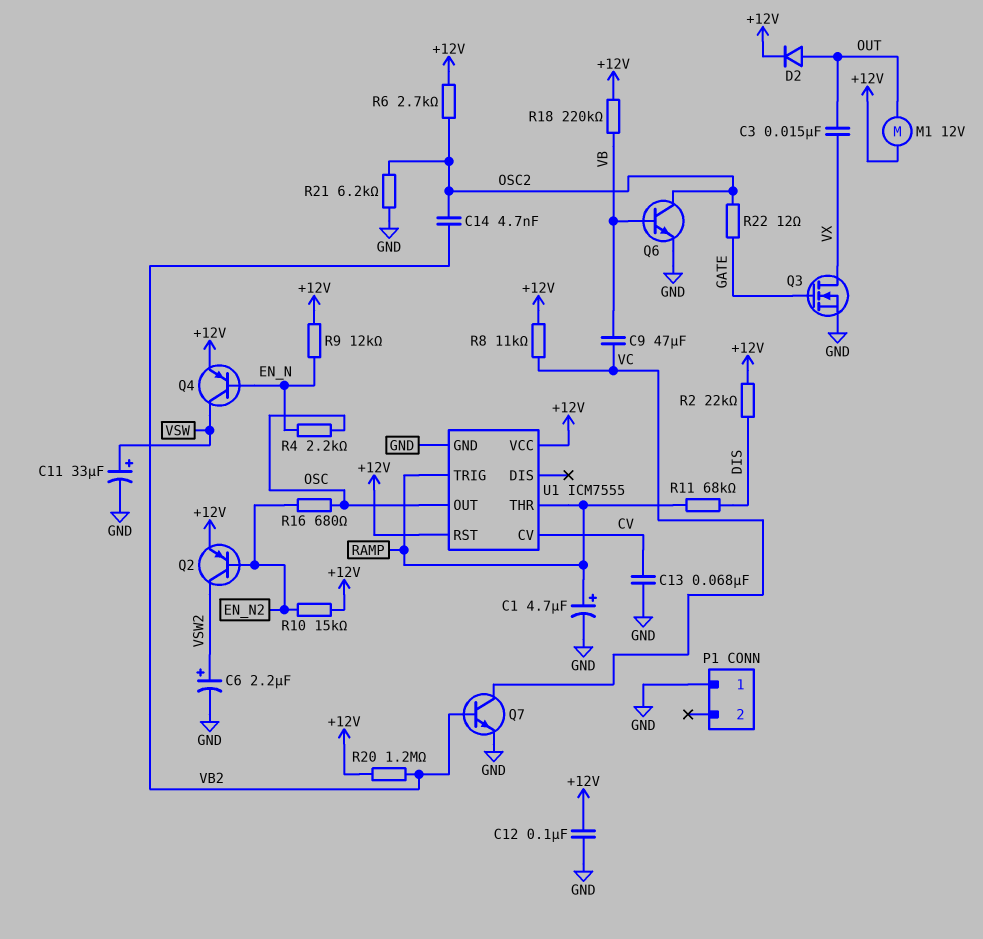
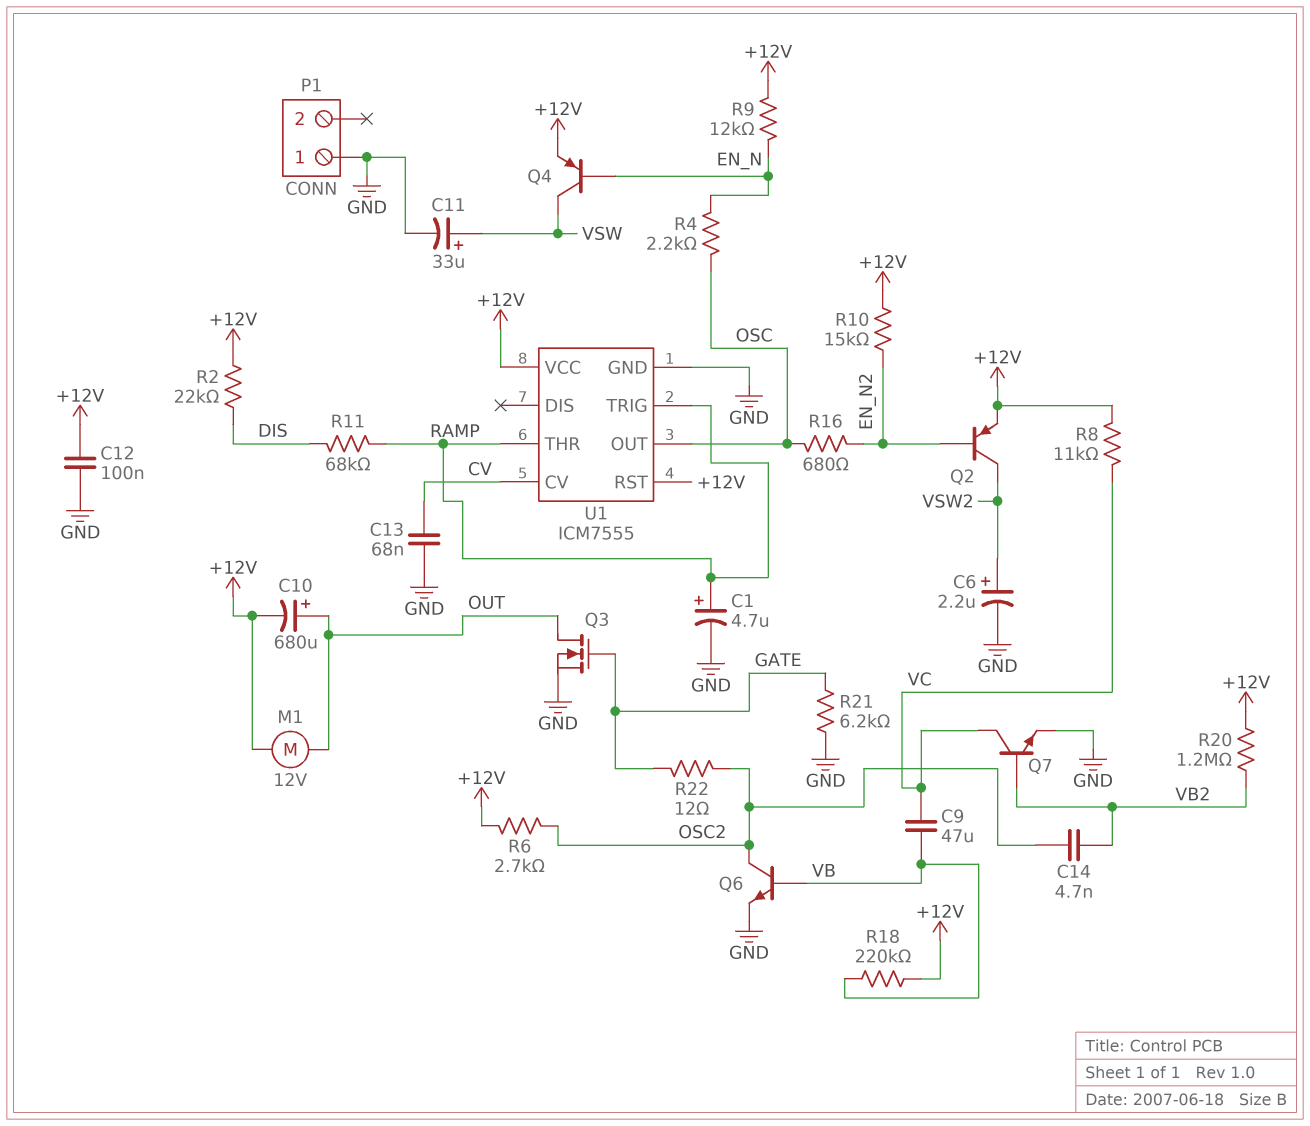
C3: 15nF (OUT, VX) -> none
C10: none -> 680uF (plus OUT, minus +12V)
D2: diode (A OUT, K +12V) -> none
Q3: NMOS (G GATE, D VX, S GND) -> NMOS (G GATE, D OUT, S GND)
R21: 6.2k (GND, OSC2) -> 6.2k (GATE, GND)

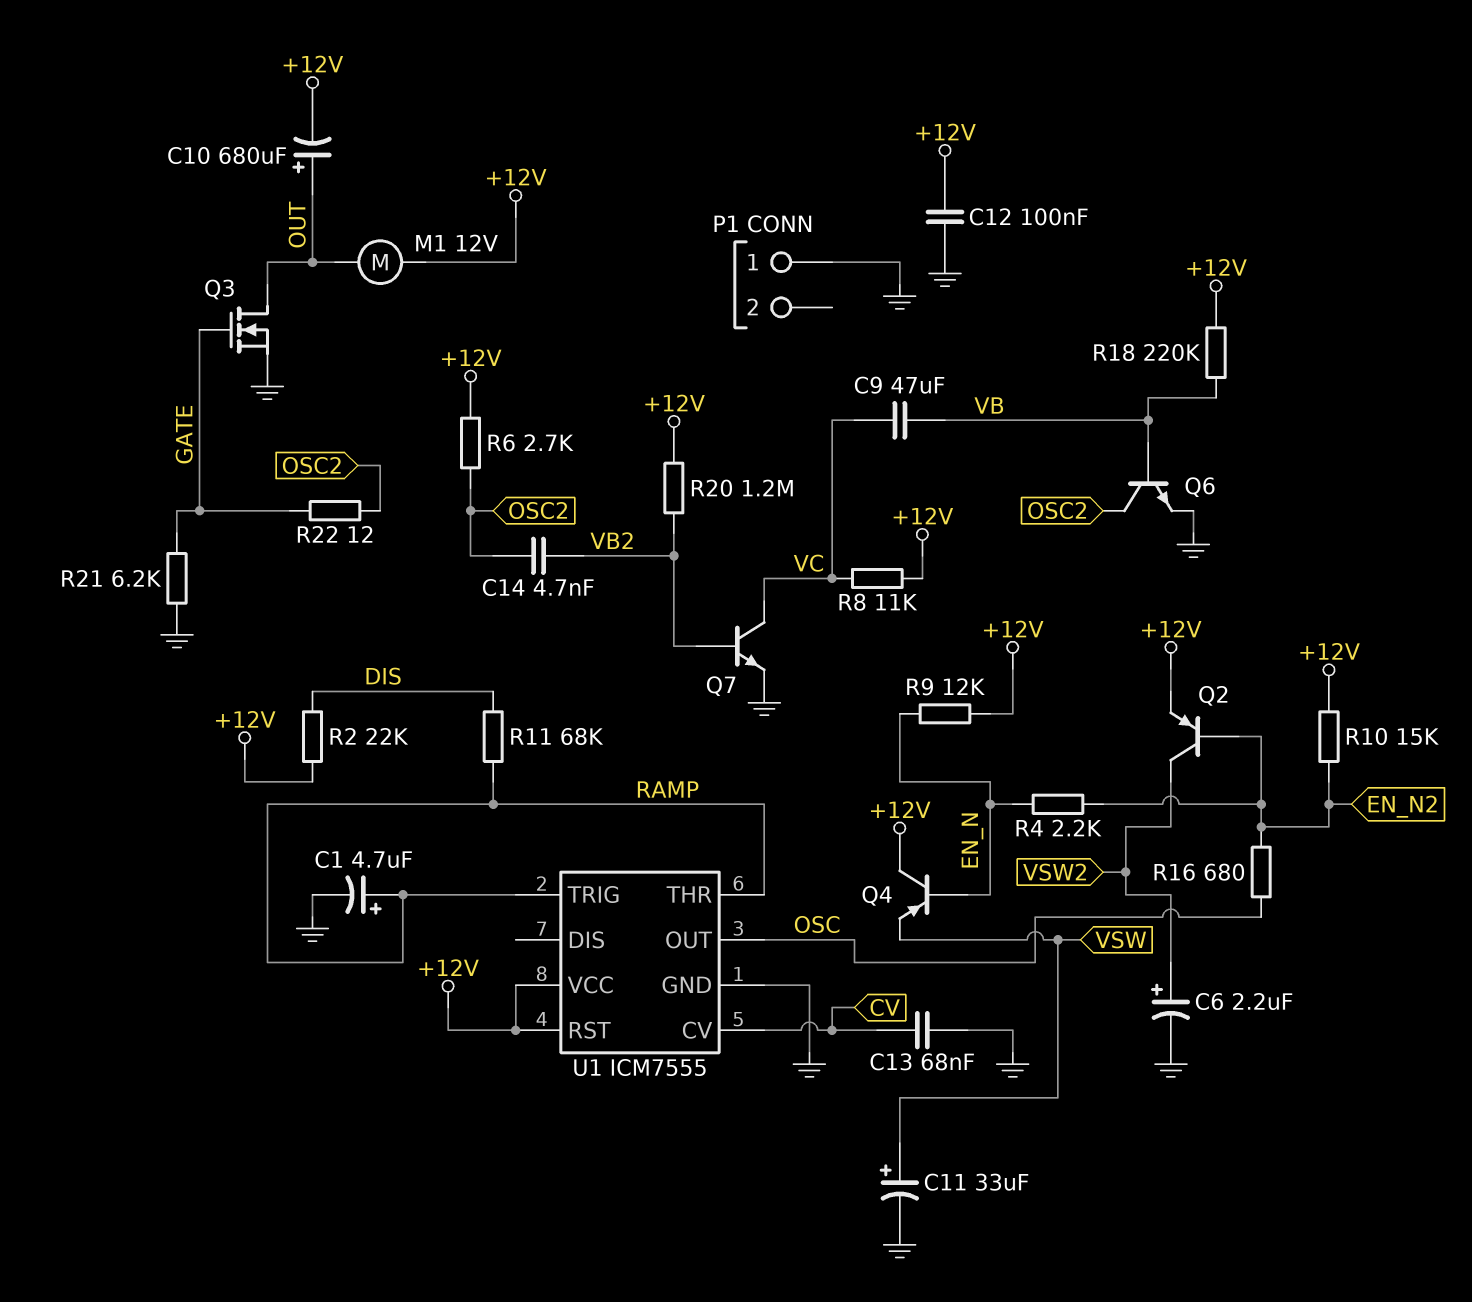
Q4: PNP (B EN_N, C VSW, E +12V) -> PNP (B EN_N, C +12V, E VSW)
R4: 2.2k (EN_N, OSC) -> 2.2k (EN_N, EN_N2)

